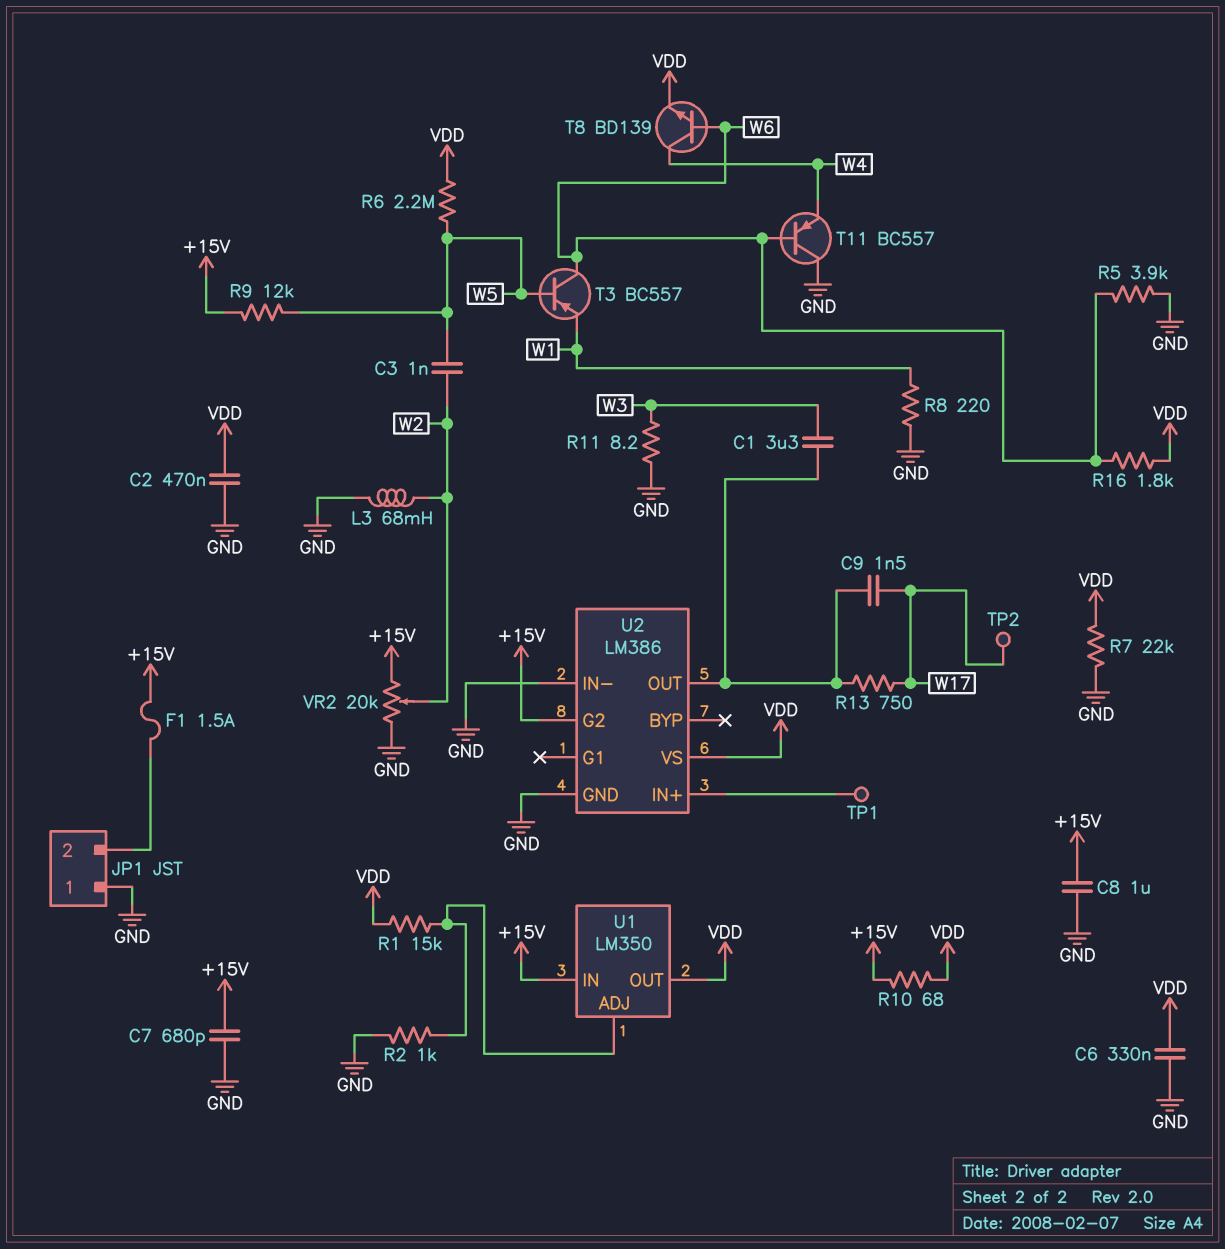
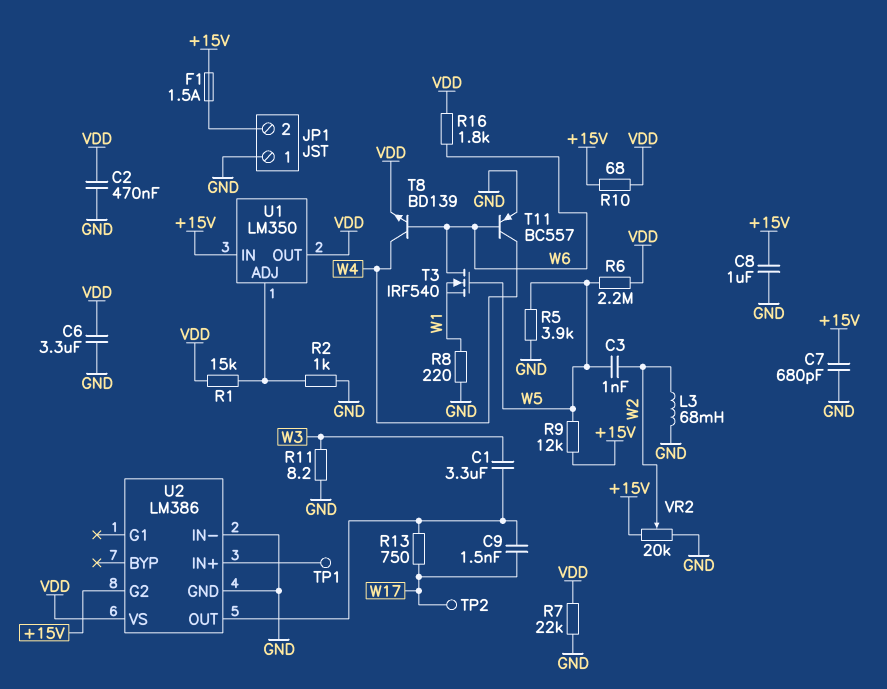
C6: 330nF (GND, VDD) -> 3.3uF (GND, VDD)
R5: 3.9k (GND, W6) -> 3.9k (GND, W5)
T3: PNP BC557 (B W5, C W6, E W1) -> NMOS IRF540 (G W5, D W6, S W1)
T11: PNP BC557 (B W6, C GND, E W4) -> PNP BC557 (B W6, C W4, E GND)

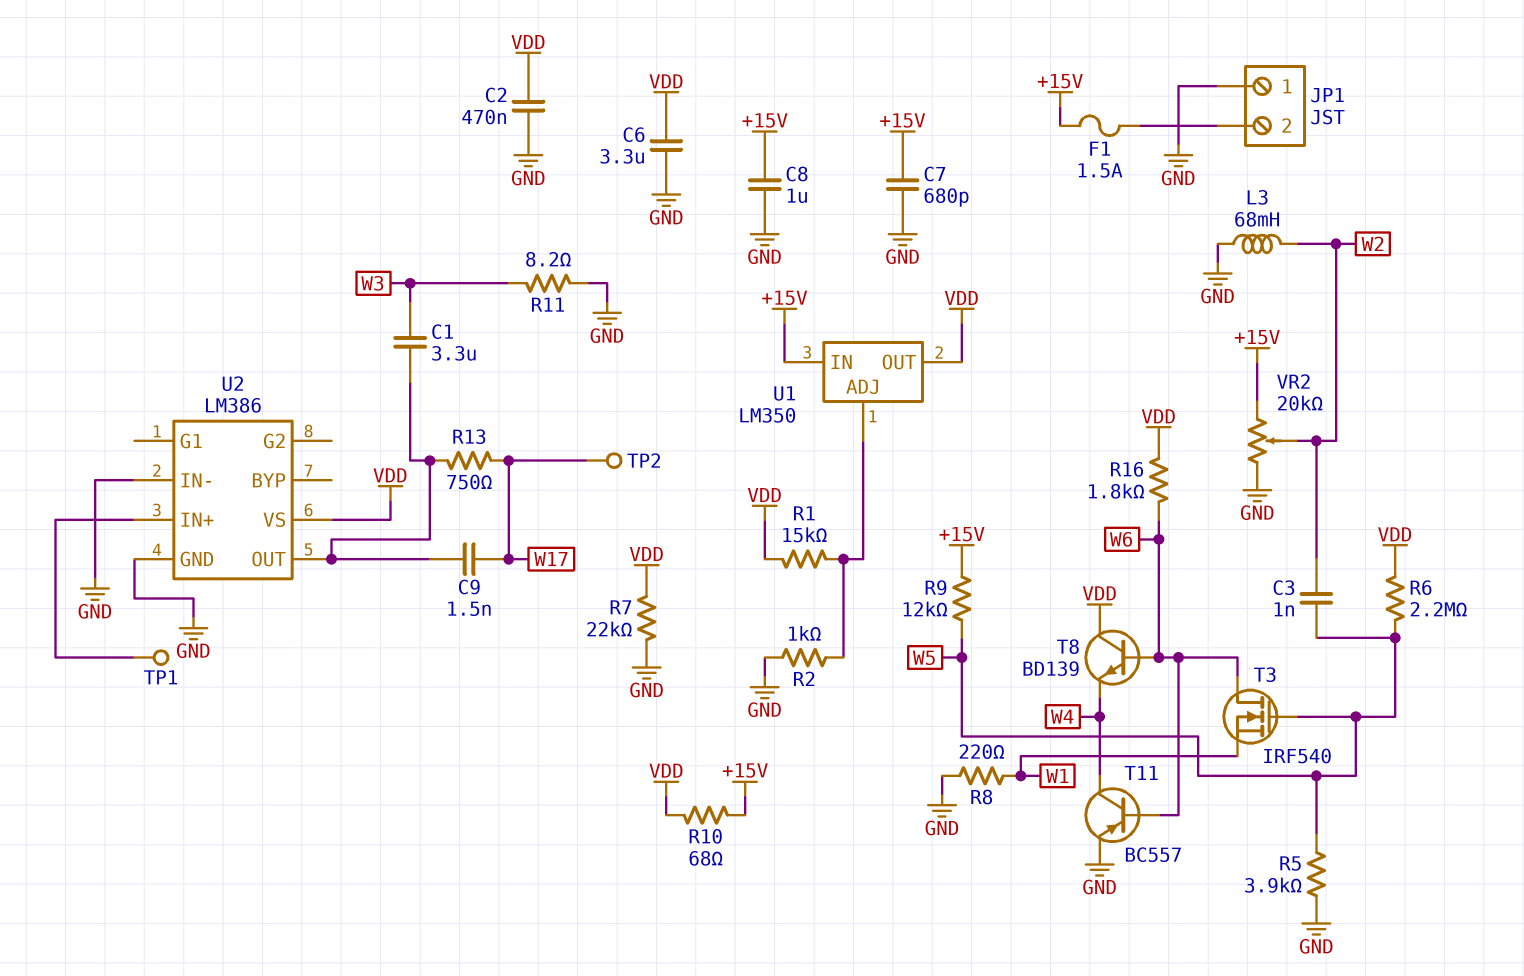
T8: NPN BD139 (B W6, C W4, E VDD) -> NPN BD139 (B W6, C VDD, E W4)
U2 pin G2: +15V -> none

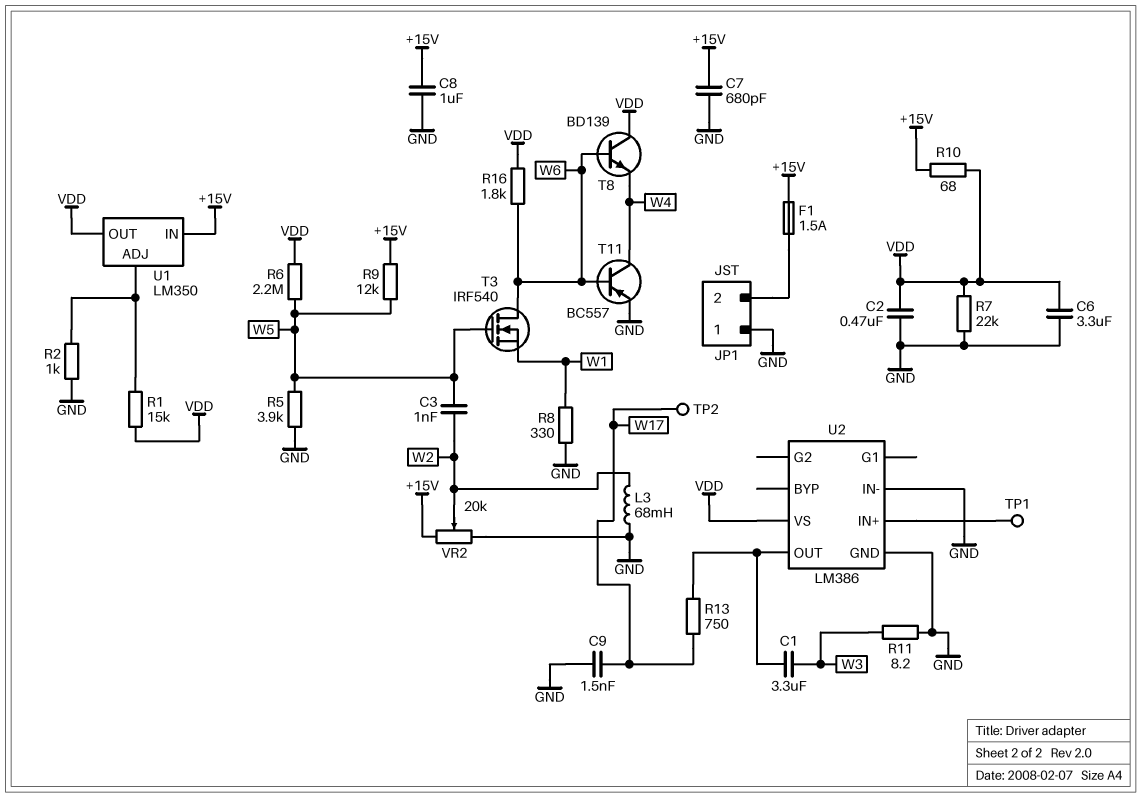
C9: 1.5nF (U2/OUT, W17) -> 1.5nF (GND, W17)
R8: 220 (GND, W1) -> 330 (GND, W1)

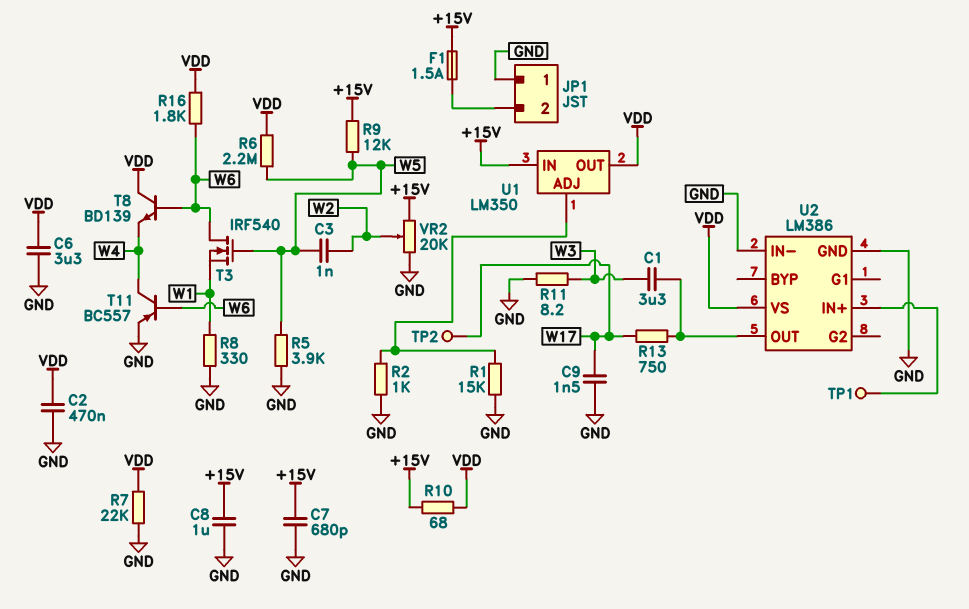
L3: 68mH (GND, W2) -> none
R1: 15k (U1/ADJ, VDD) -> 15k (GND, U1/ADJ)

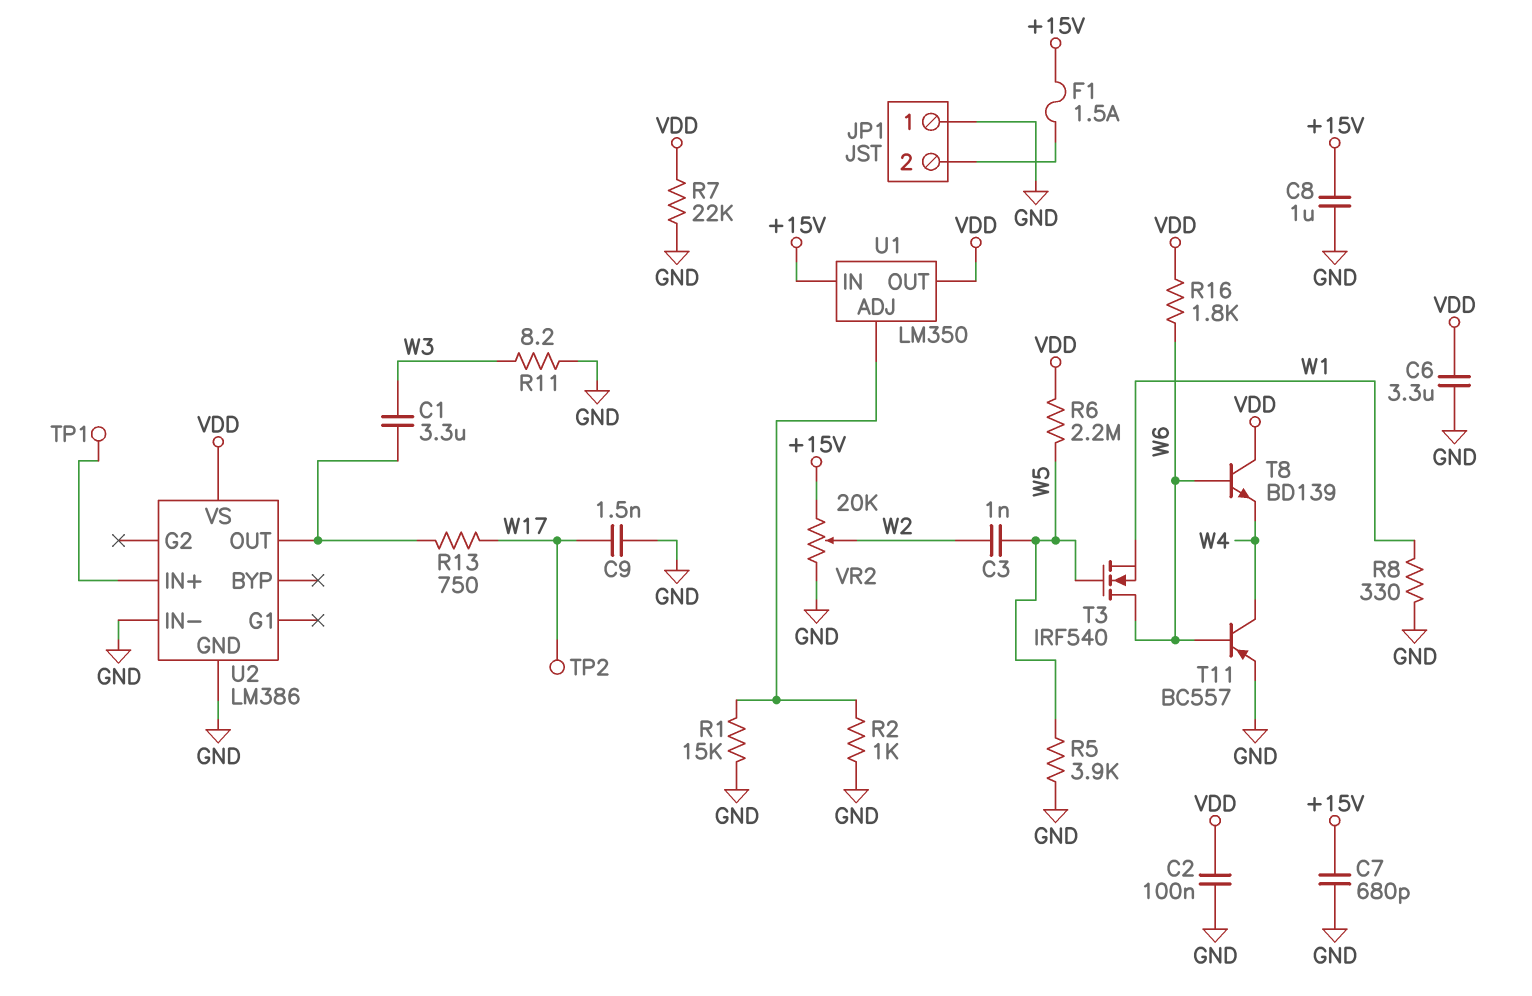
C2: 470nF (GND, VDD) -> 100nF (GND, VDD)
R9: 12k (+15V, W5) -> none
R10: 68 (+15V, VDD) -> none

